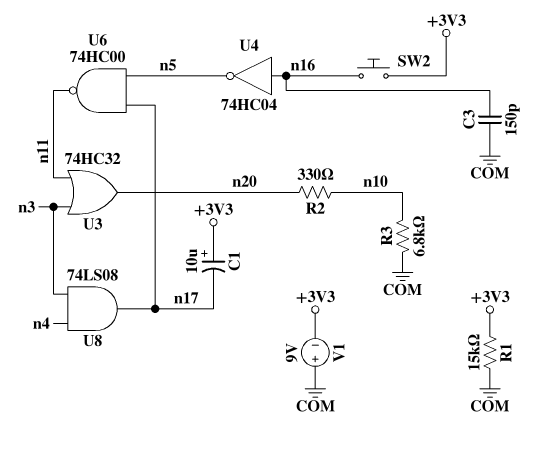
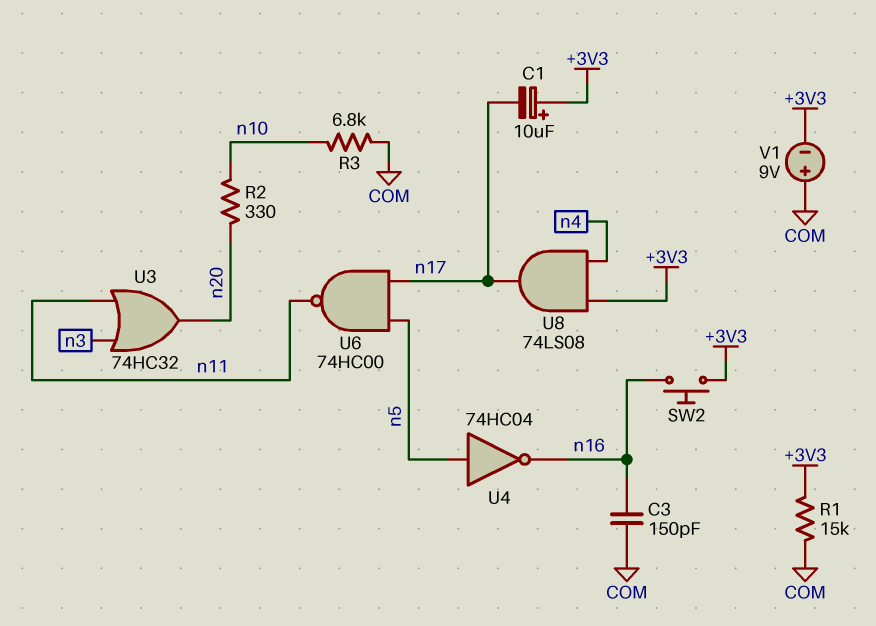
U4: NOT 74HC04 (in n16, out n5) -> NOT 74HC04 (in n5, out n16)
U8: AND 74LS08 (in n3, in n4, out n17) -> AND 74LS08 (in +3V3, in n4, out n17)

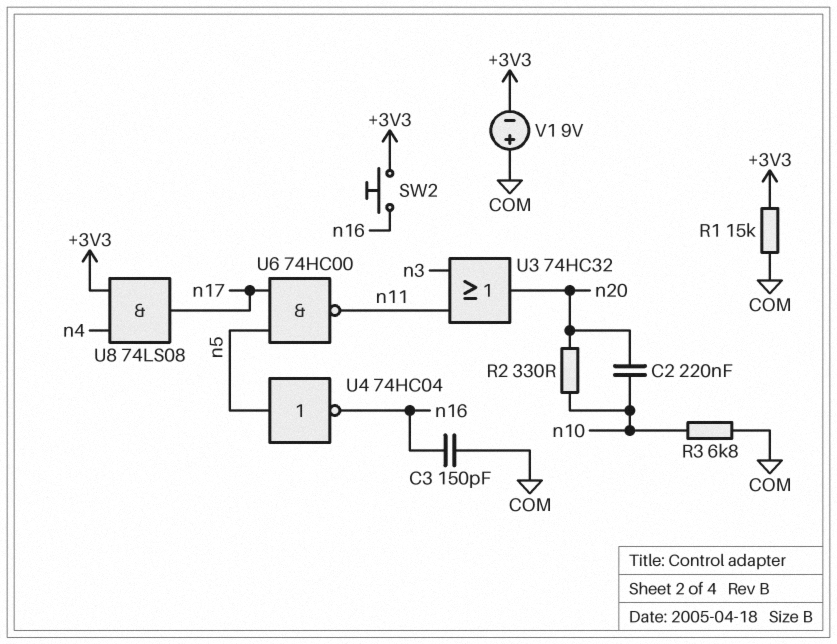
C1: 10uF (plus +3V3, minus n17) -> none
C2: none -> 220nF (n10, n20)

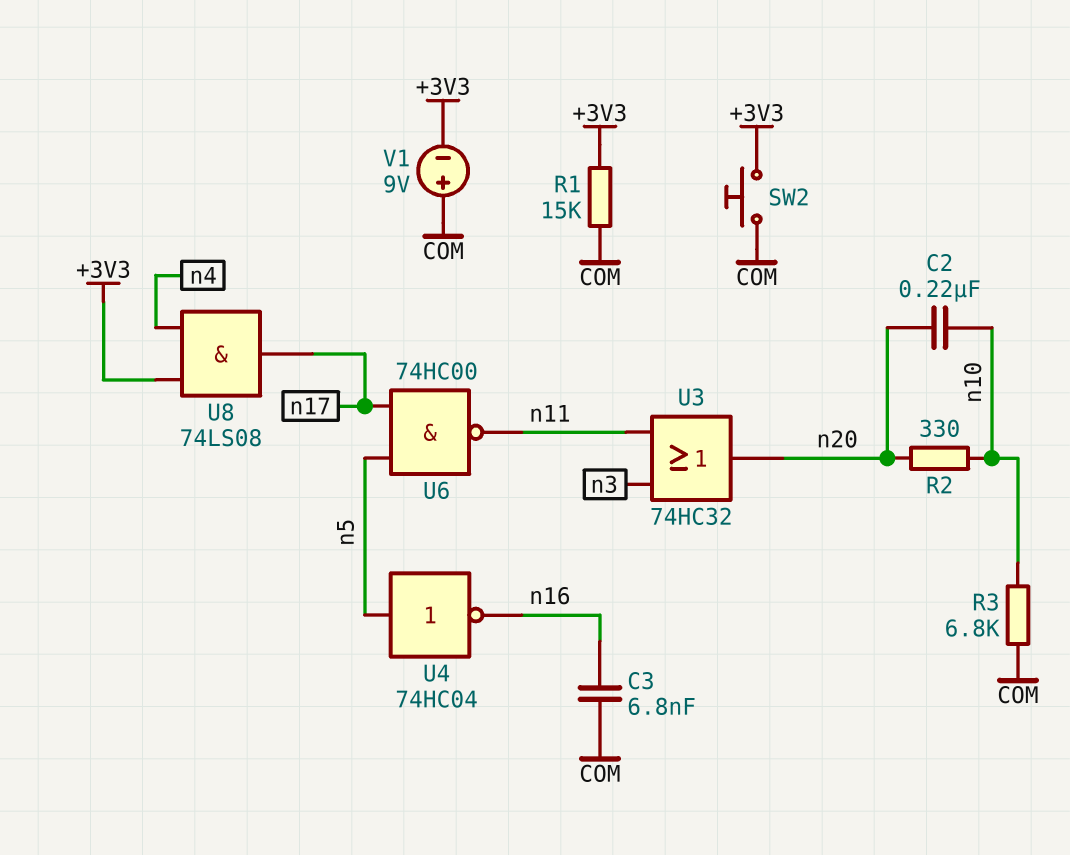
C3: 150pF (COM, n16) -> 6.8nF (COM, n16)
SW2: button (+3V3, n16) -> button (+3V3, COM)

